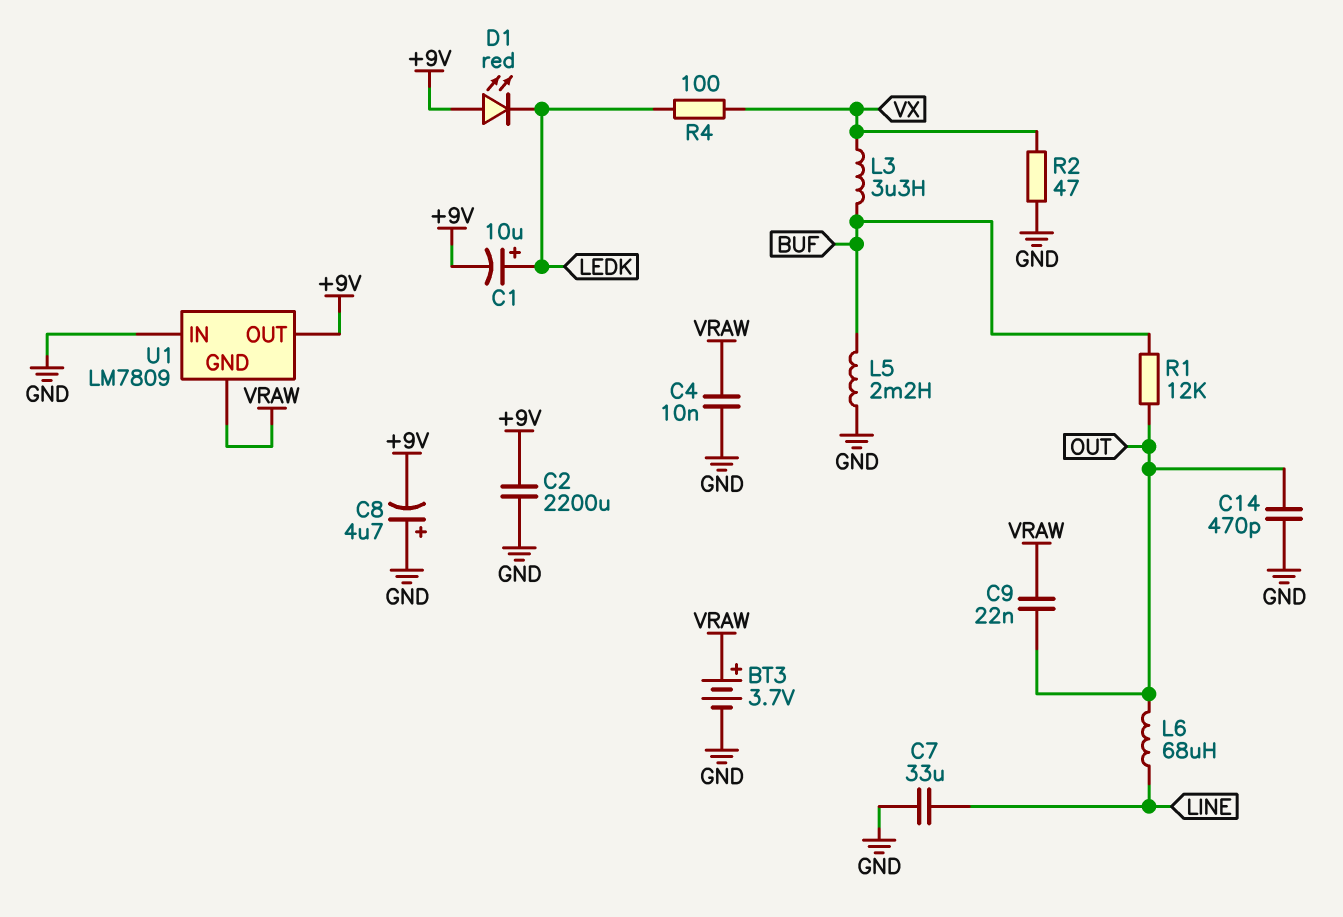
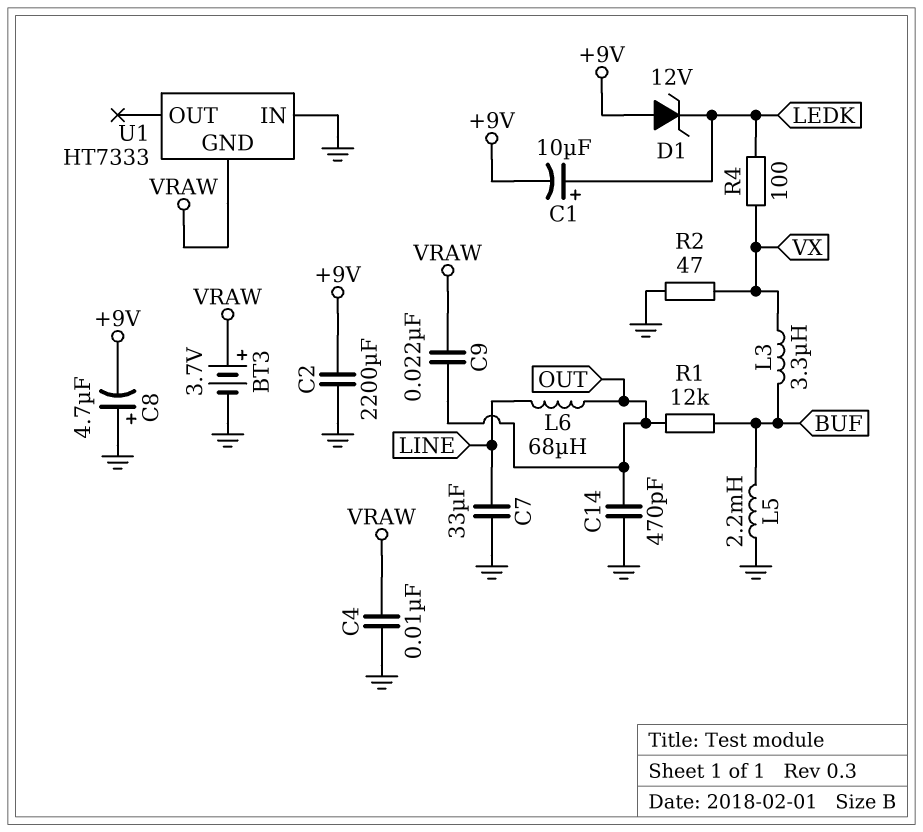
D1: LED red (A +9V, K LEDK) -> zener 12V (A +9V, K LEDK)
U1: LM7809 -> HT7333
U1 pin OUT: +9V -> none

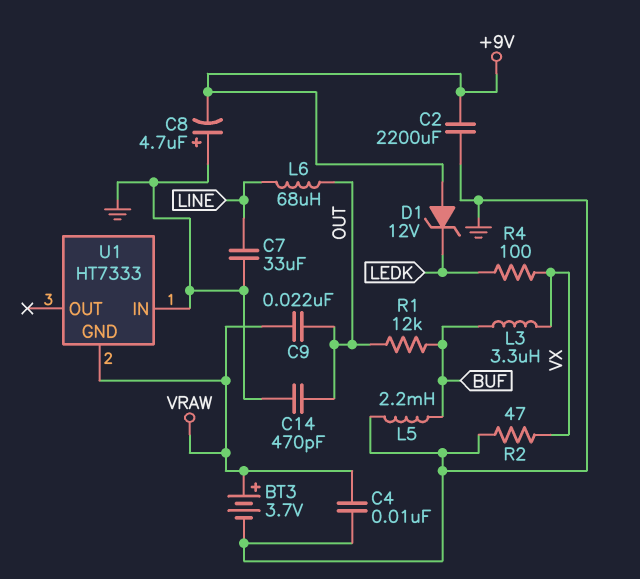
C1: 10uF (plus LEDK, minus +9V) -> none

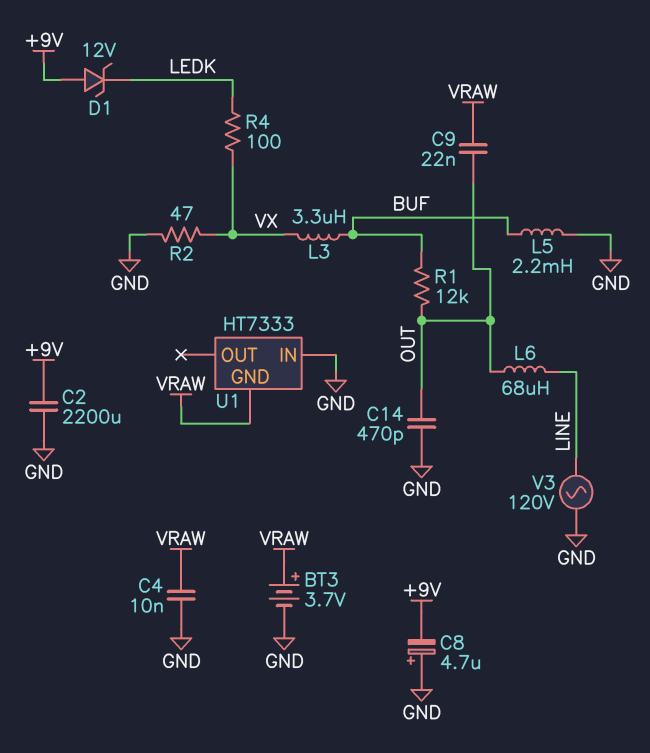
C7: 33uF (GND, LINE) -> none
V3: none -> AC 120V (GND, LINE)

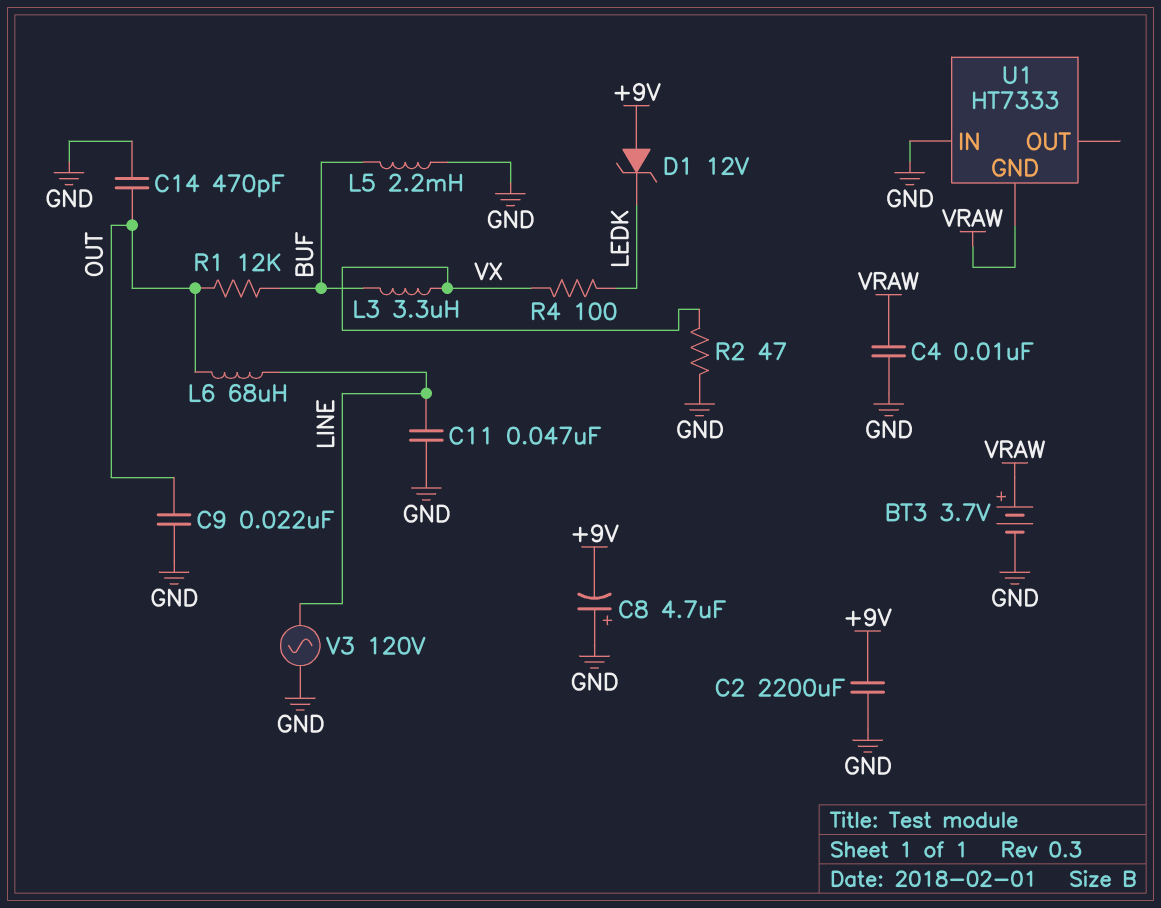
C9: 22nF (OUT, VRAW) -> 22nF (GND, OUT)
C11: none -> 47nF (GND, LINE)

